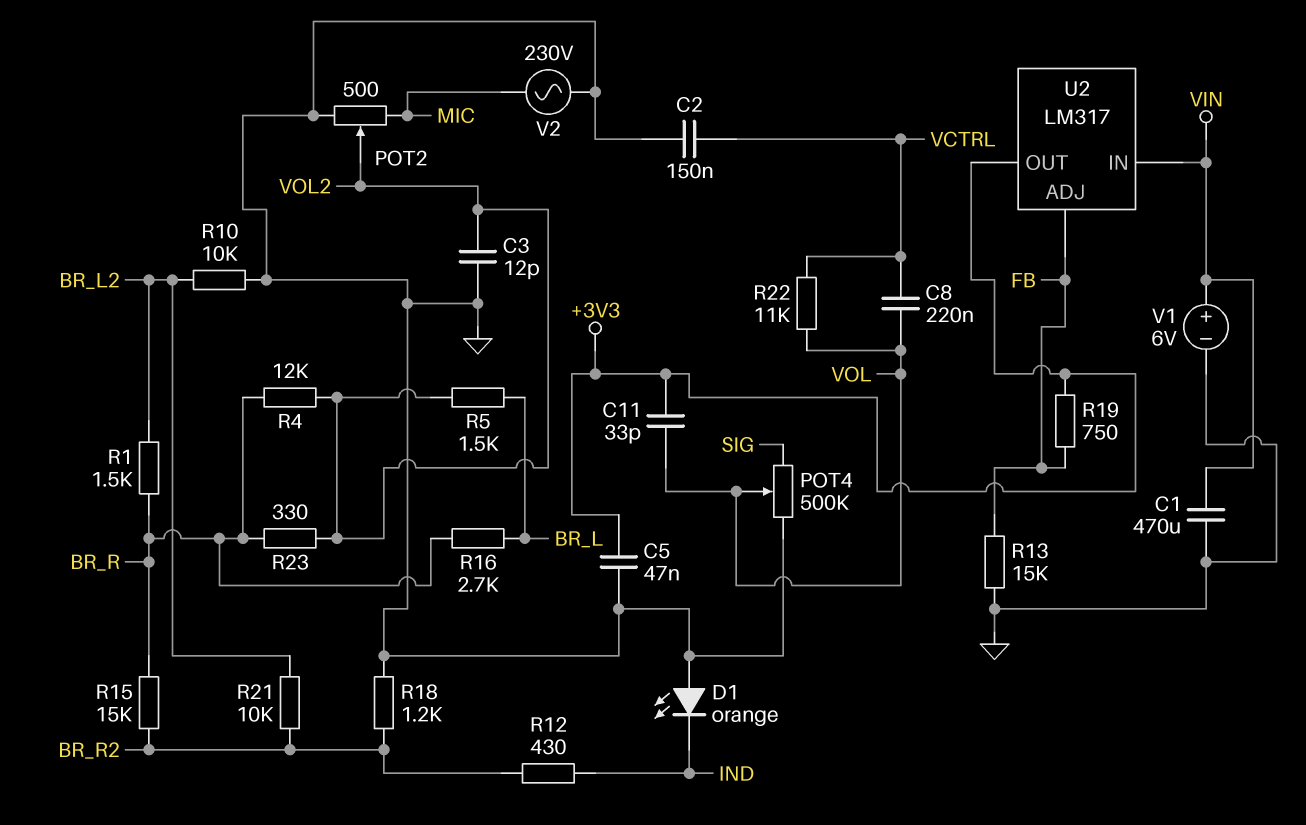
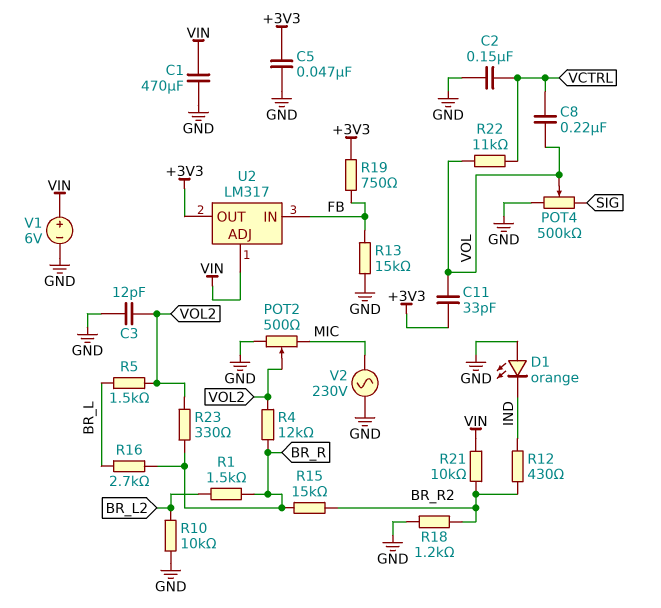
R21: 10k (BR_L2, BR_R2) -> 10k (BR_R2, VIN)
U2 pin ADJ: FB -> VIN
U2 pin IN: VIN -> FB

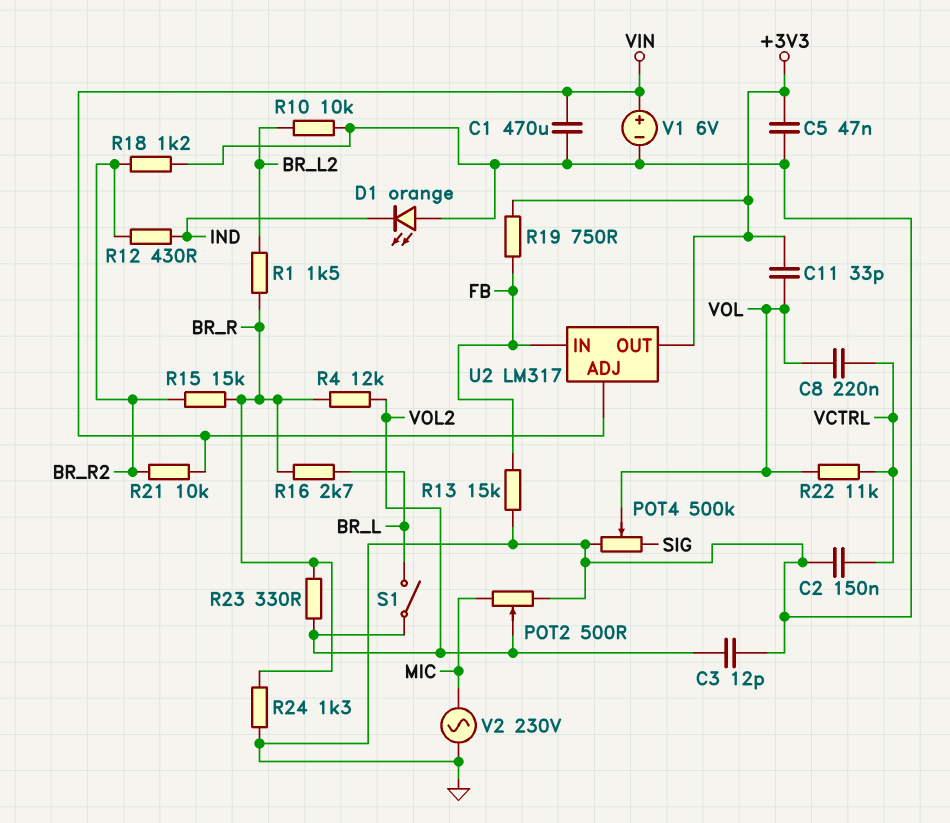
R5: 1.5k (BR_L, VOL2) -> none
R24: none -> 1.3k (BR_R, GND)
S1: none -> switch (BR_L, VOL2)

